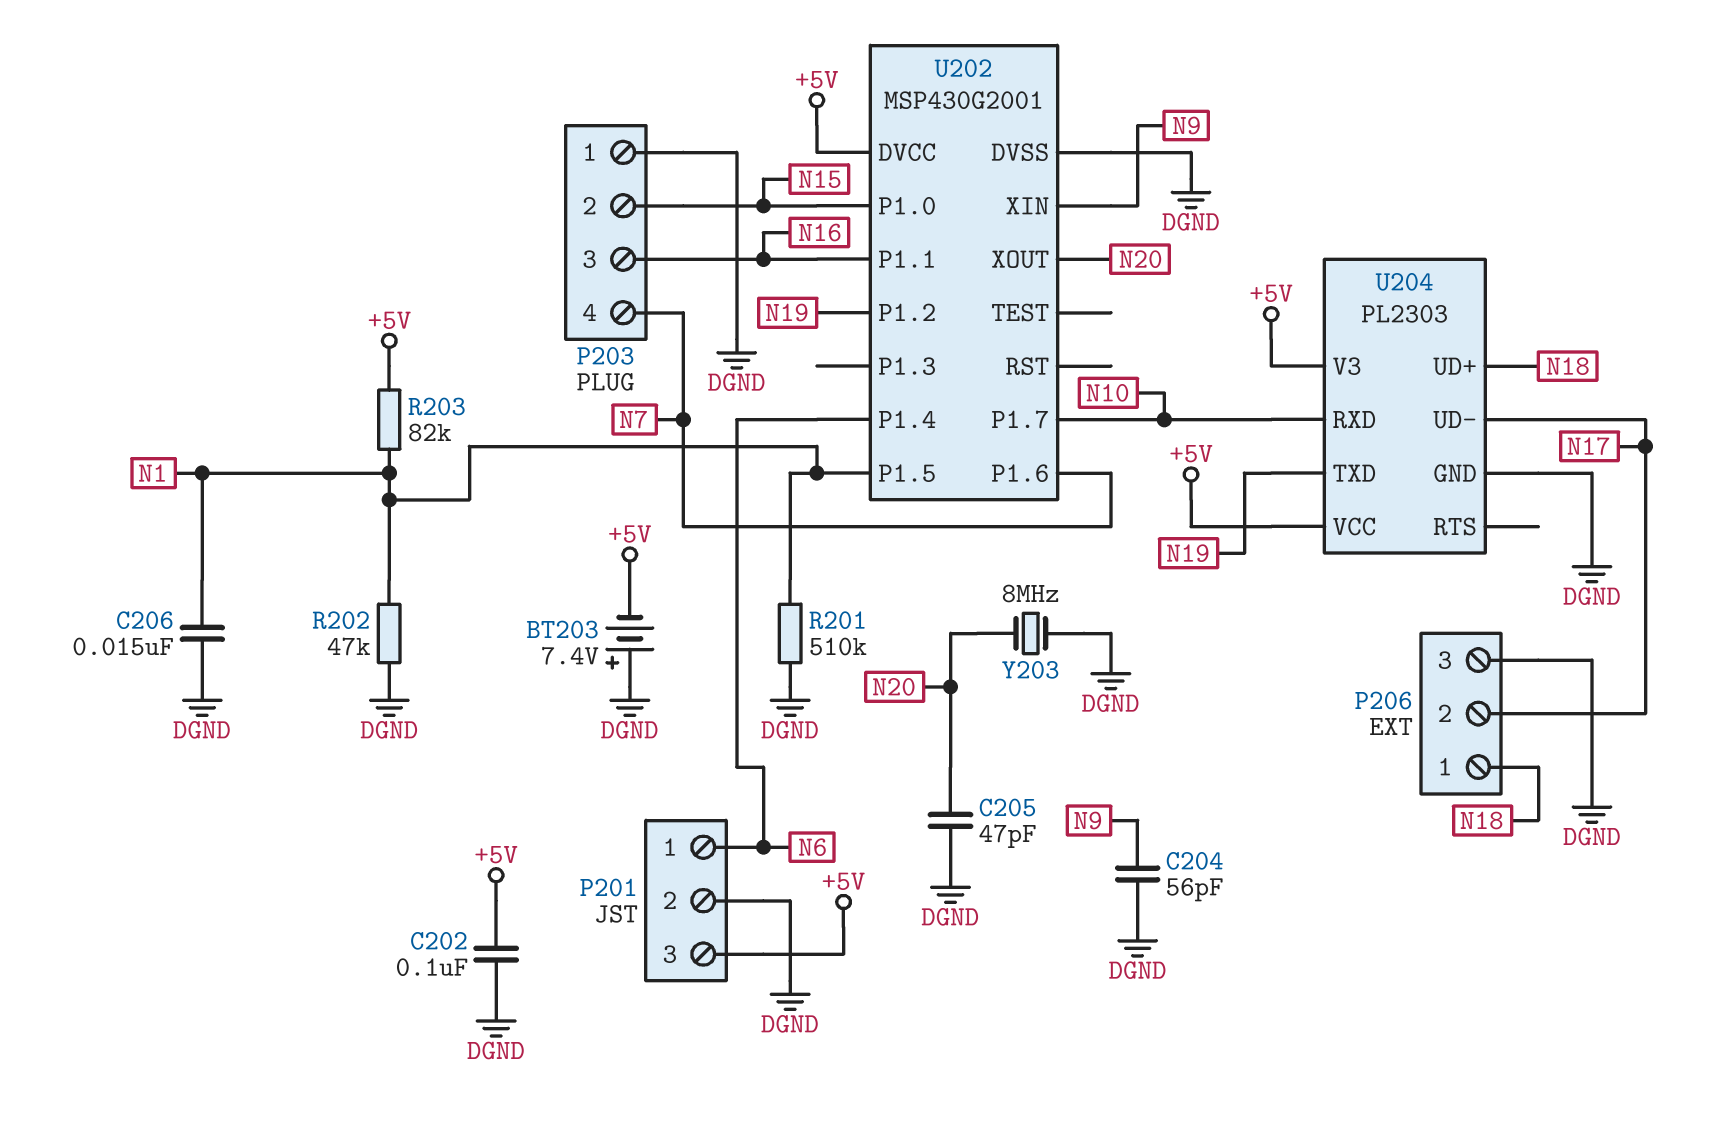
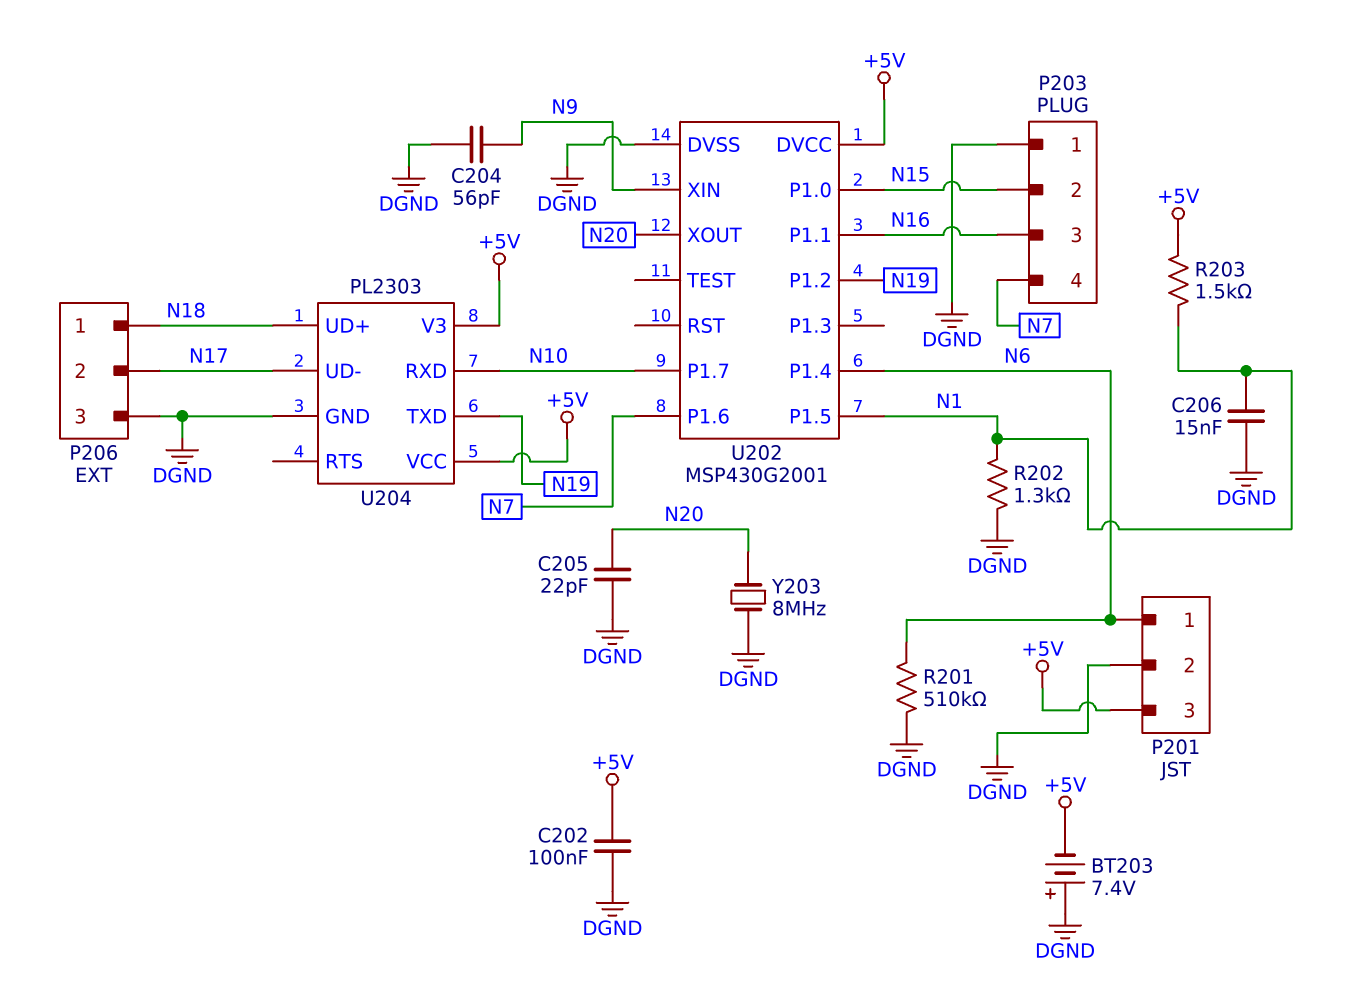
C205: 47pF (DGND, N20) -> 22pF (DGND, N20)
R201: 510k (DGND, N1) -> 510k (DGND, N6)
R202: 47k (DGND, N1) -> 1.3k (DGND, N1)
R203: 82k (+5V, N1) -> 1.5k (+5V, N1)

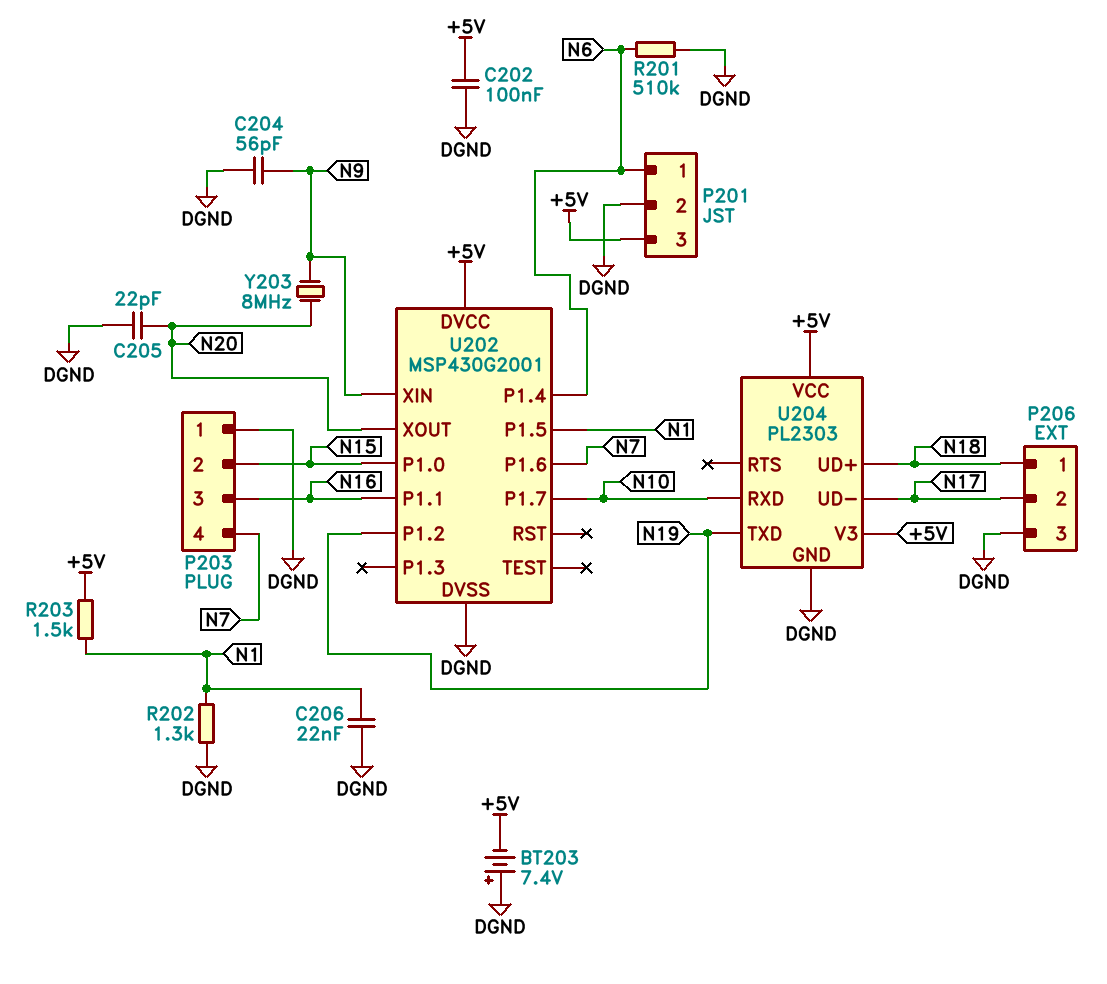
C206: 15nF (DGND, N1) -> 22nF (DGND, N1)
Y203: 8MHz (DGND, N20) -> 8MHz (N9, N20)

